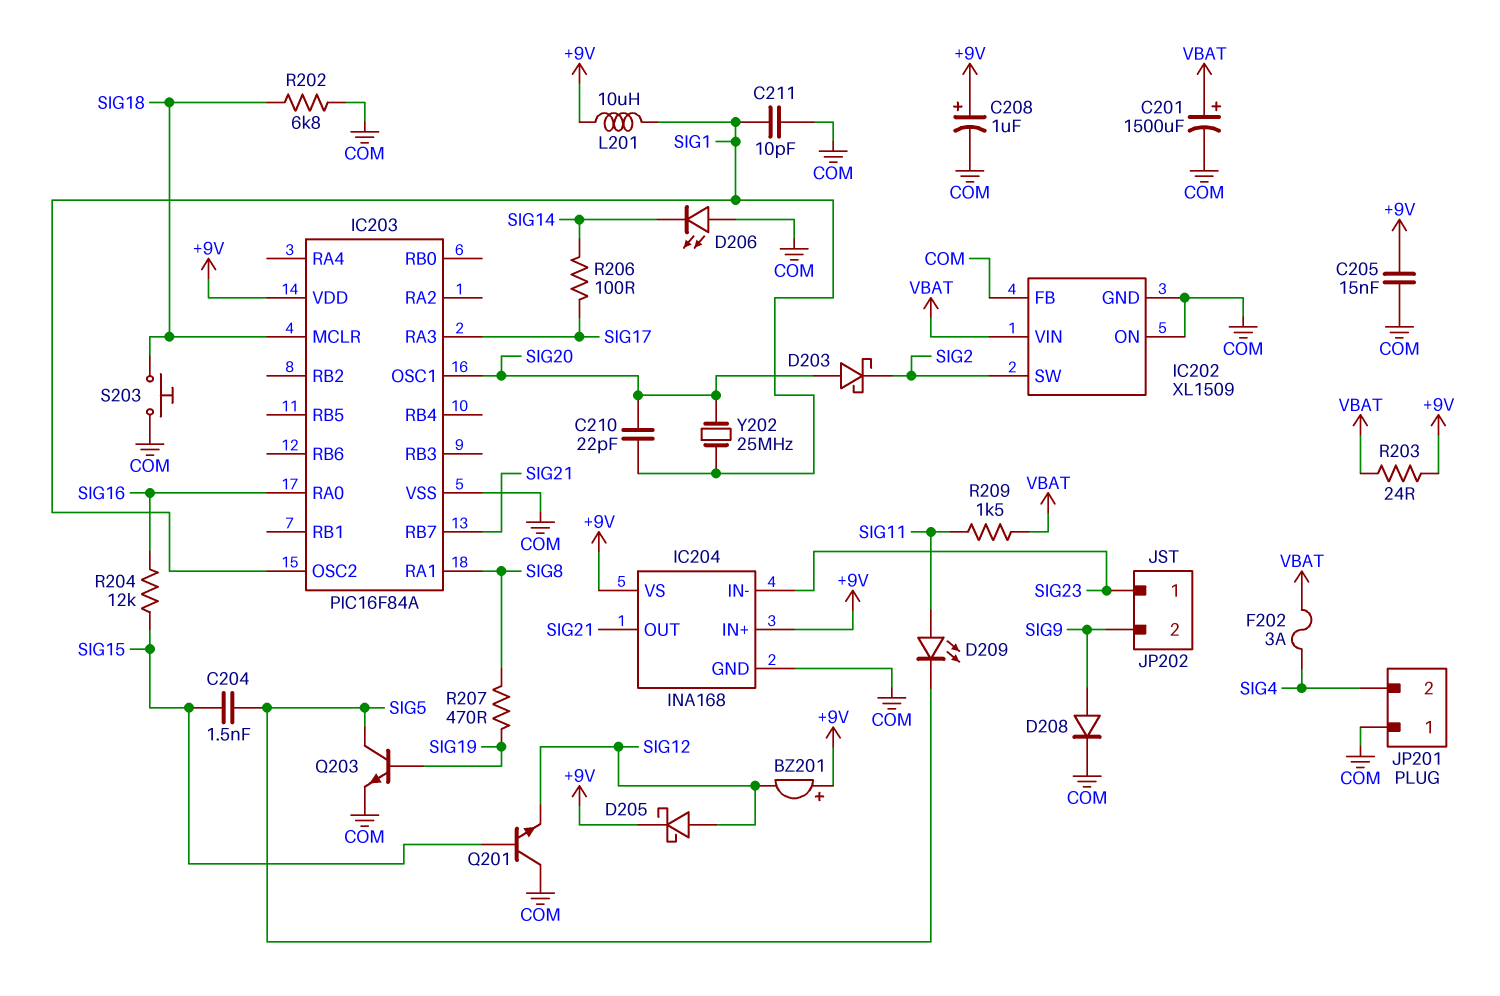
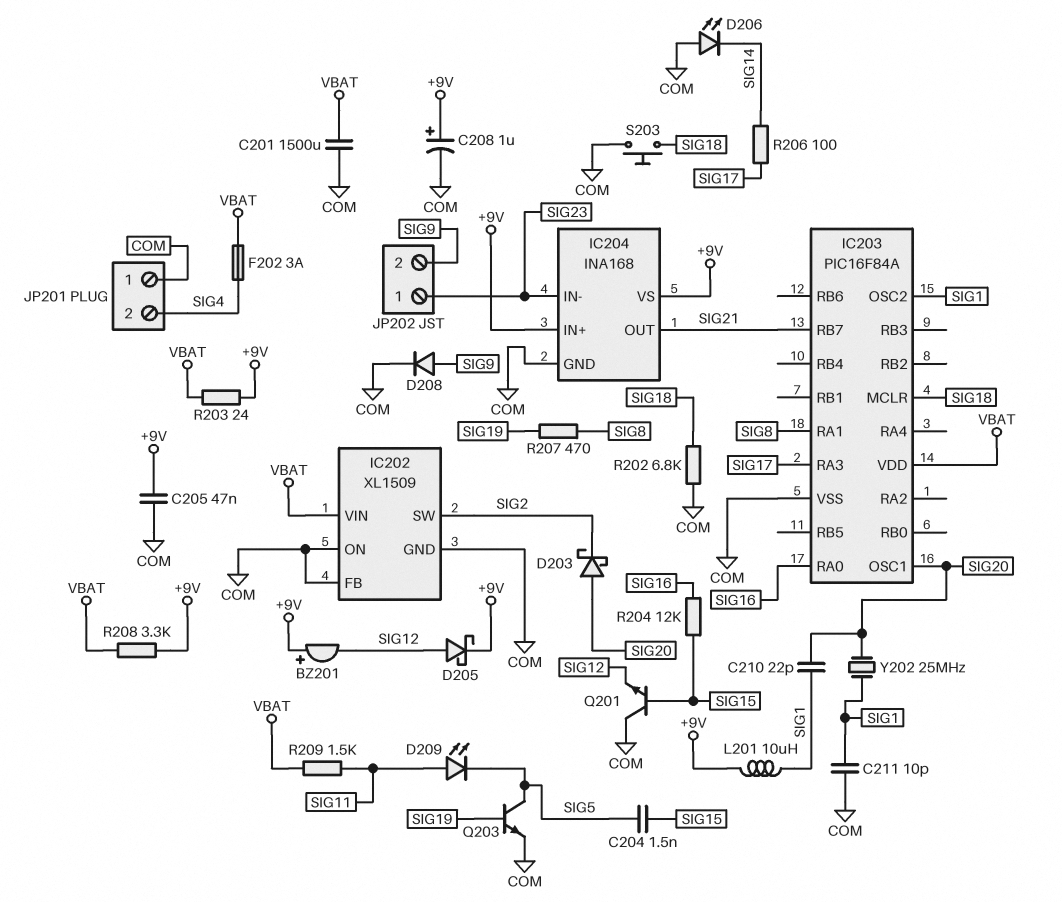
C201: 1500uF (plus VBAT, minus COM) -> 1500uF (COM, VBAT)
C205: 15nF (+9V, COM) -> 47nF (+9V, COM)
IC203 pin VDD: +9V -> VBAT
R208: none -> 3.3k (+9V, VBAT)

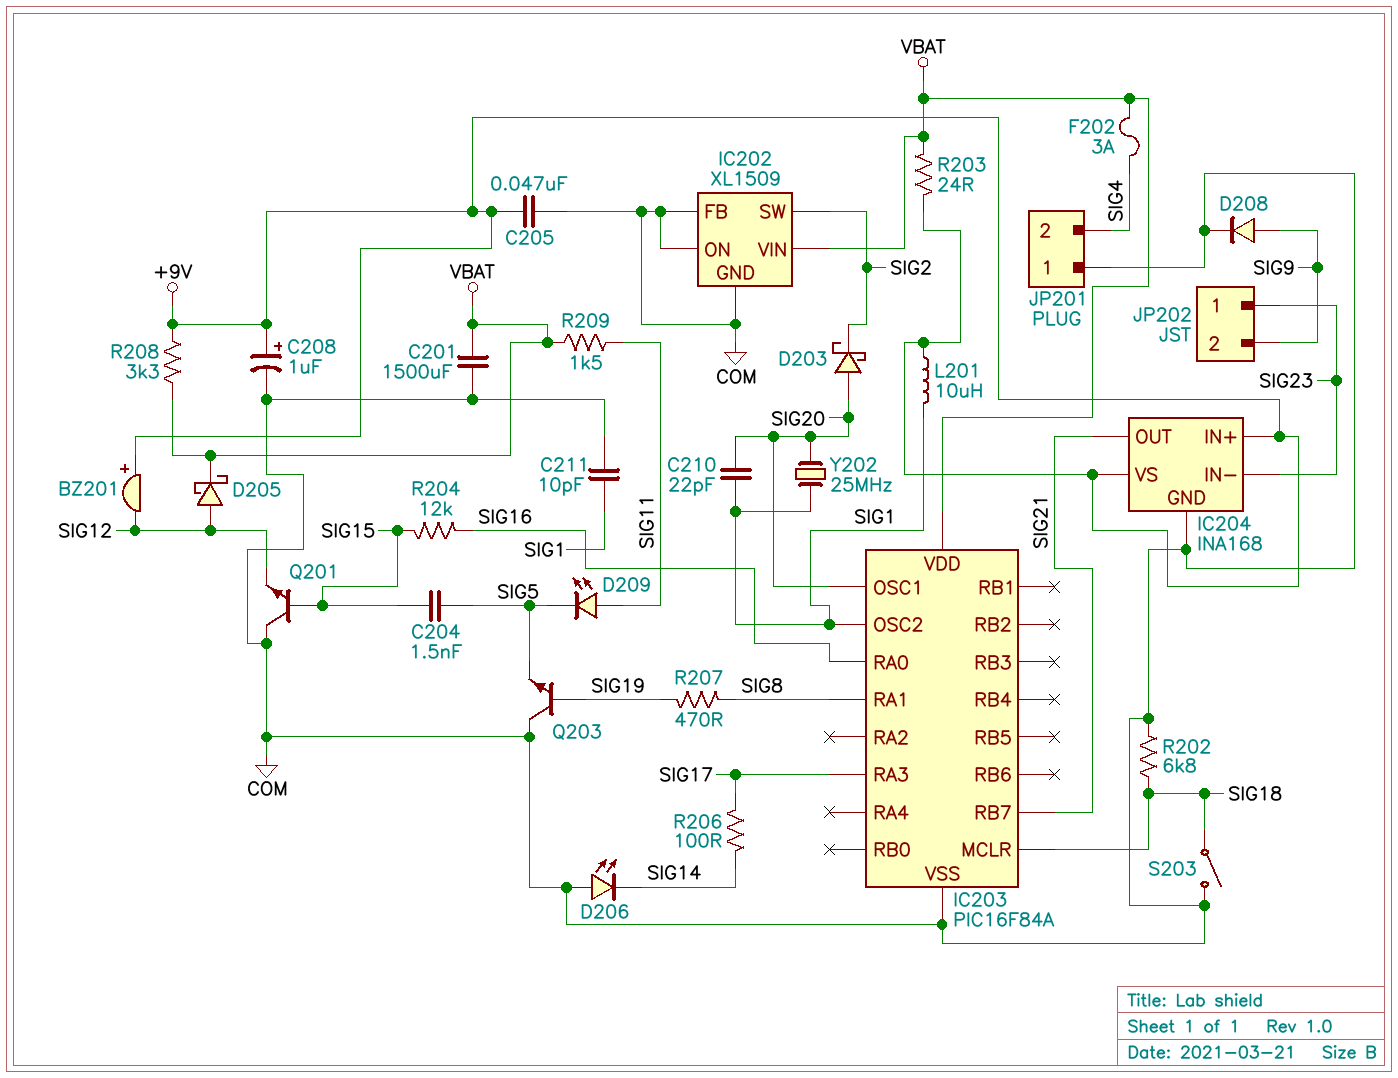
D205: schottky (A SIG12, K +9V) -> schottky (A SIG12, K VBAT)
Q203: NPN (B SIG19, C SIG5, E COM) -> NPN (B SIG19, C COM, E SIG5)
S203: button (COM, SIG18) -> switch (COM, SIG18)

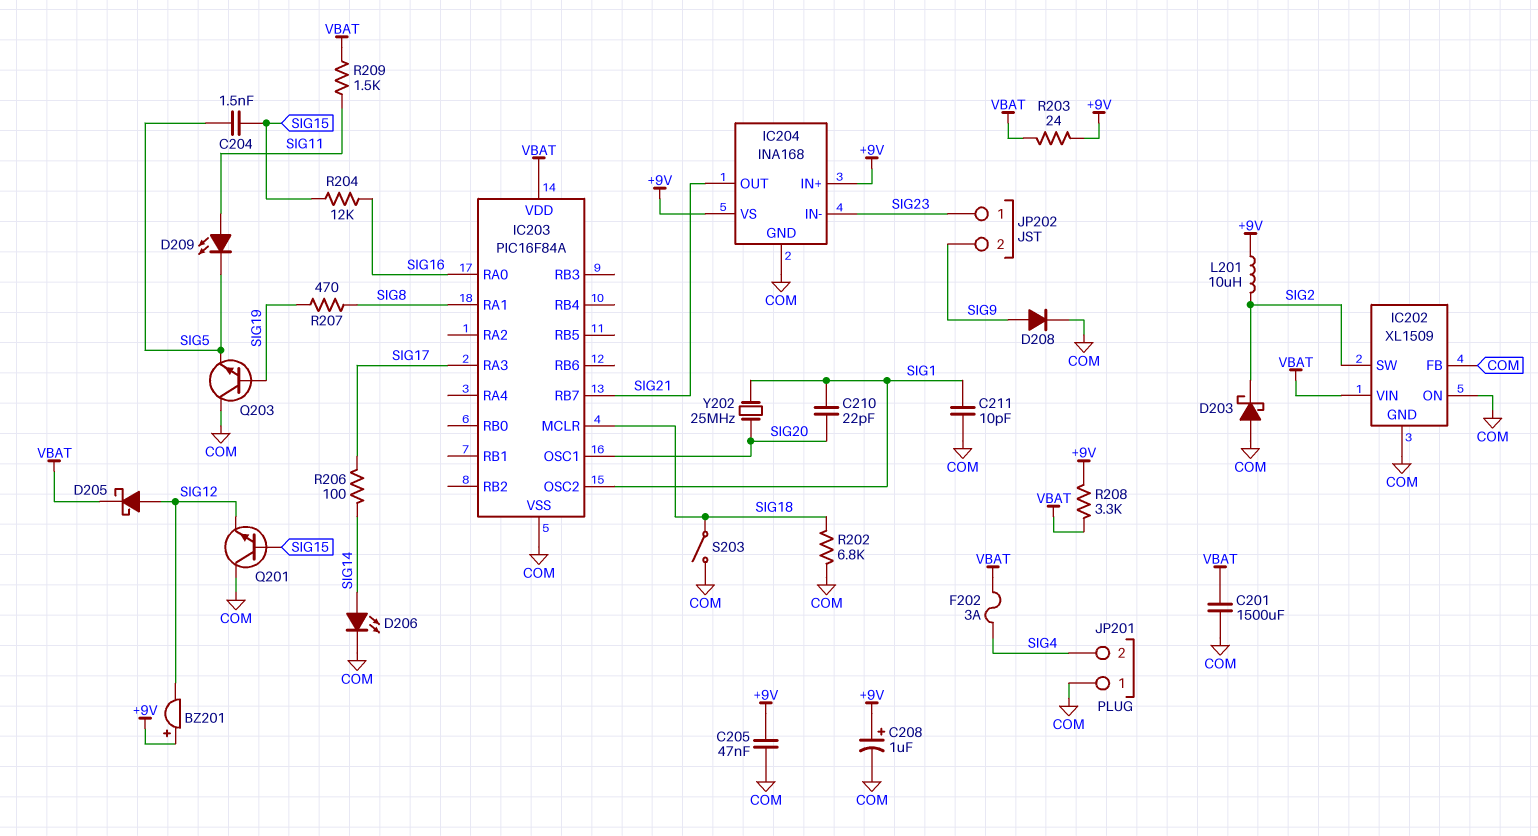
D203: schottky (A SIG20, K SIG2) -> schottky (A COM, K SIG2)
D206: LED (A COM, K SIG14) -> LED (A SIG14, K COM)
L201: 10uH (+9V, SIG1) -> 10uH (+9V, SIG2)

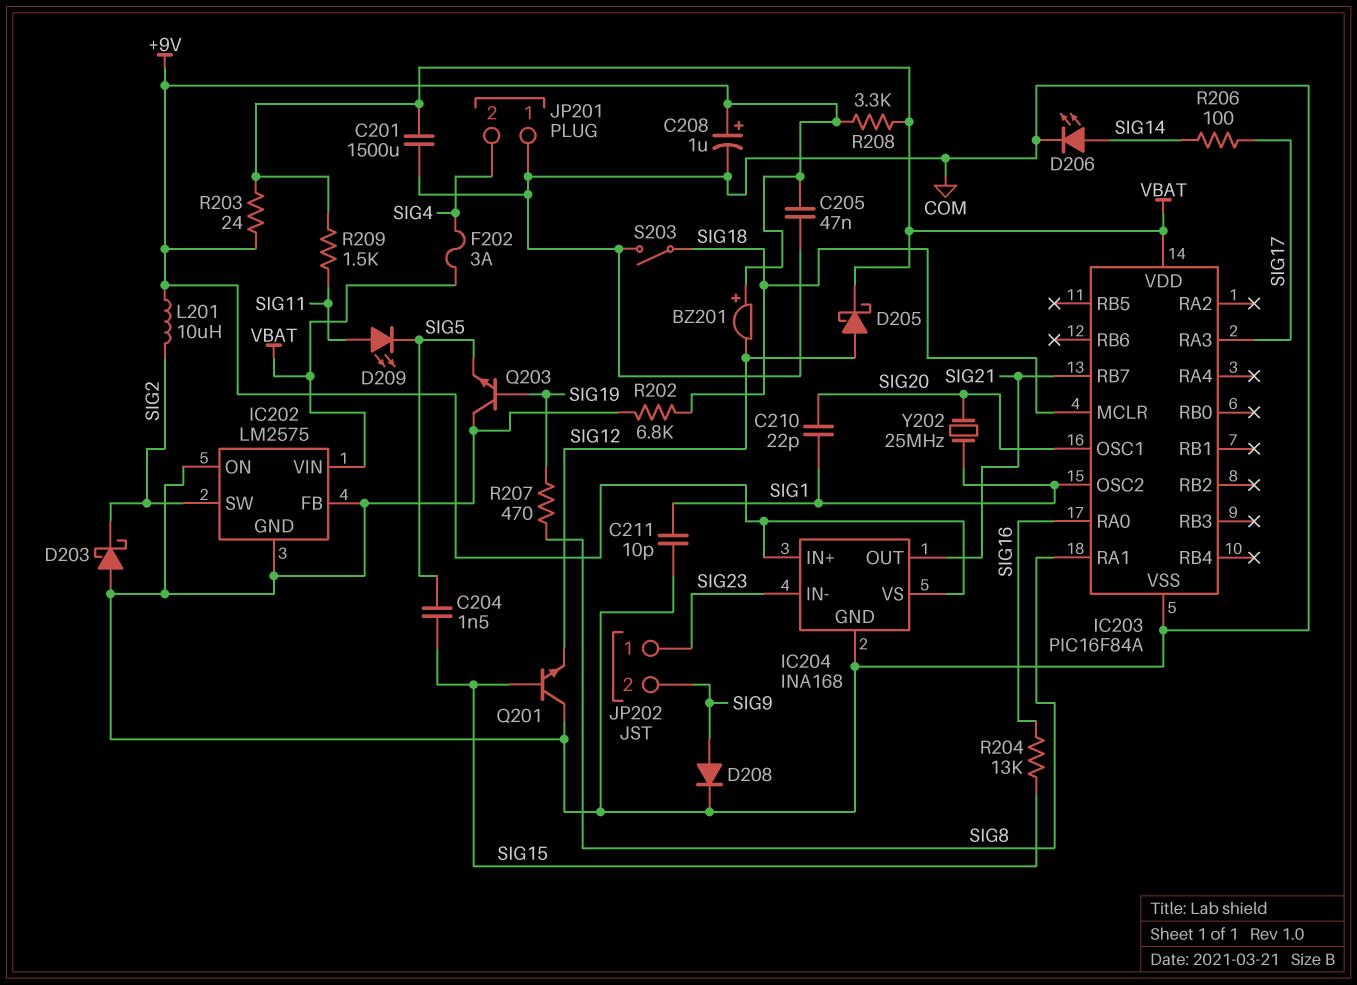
IC202: XL1509 -> LM2575
R204: 12k (SIG15, SIG16) -> 13k (SIG15, SIG16)

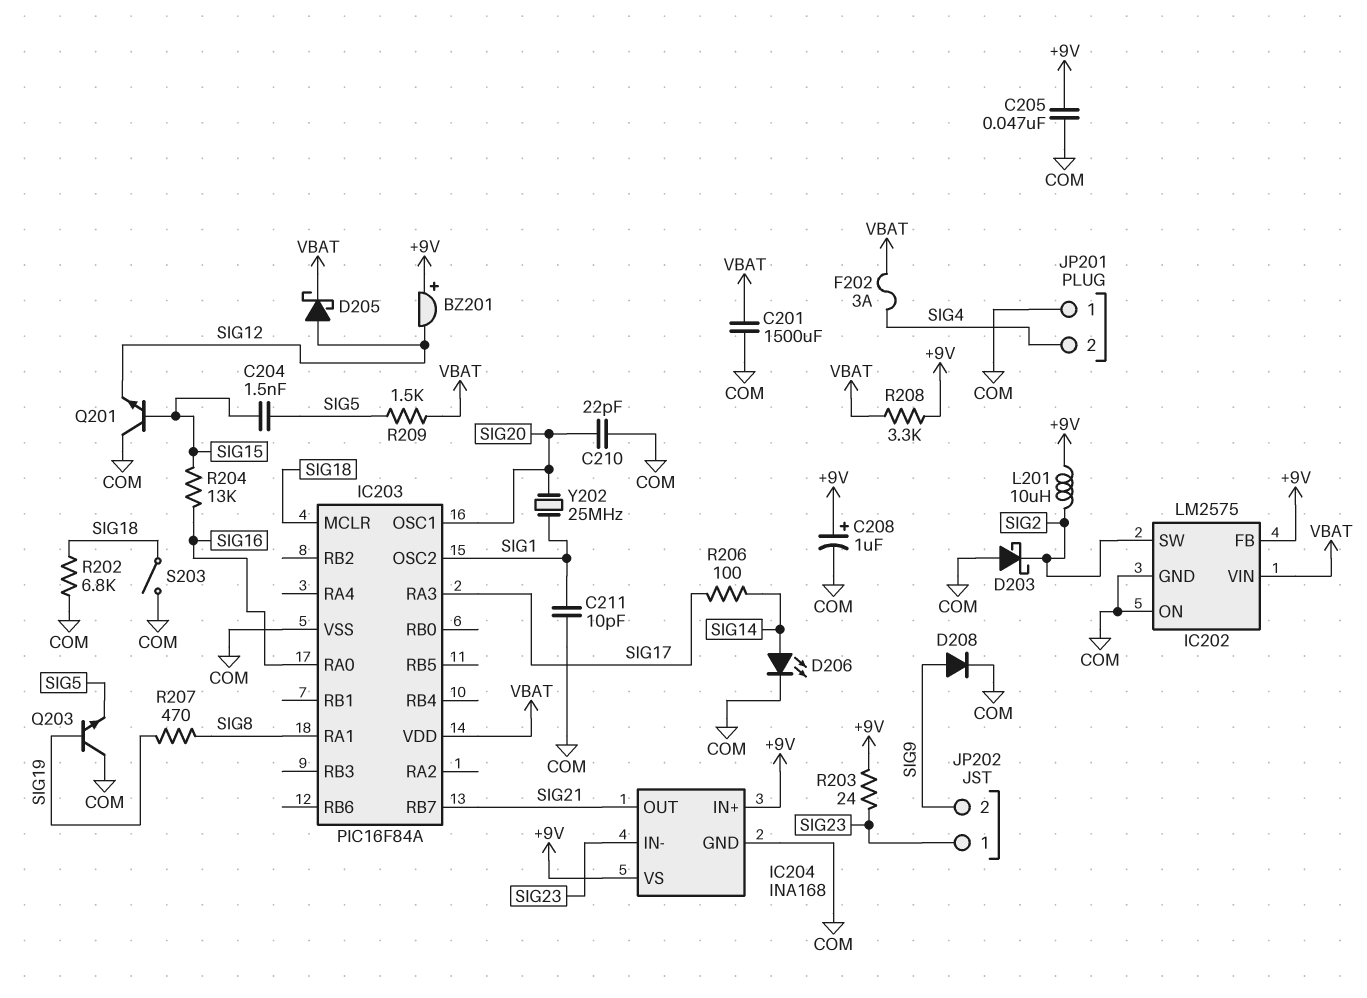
C210: 22pF (SIG1, SIG20) -> 22pF (COM, SIG20)
D209: LED (A SIG11, K SIG5) -> none
IC202 pin FB: COM -> +9V
R203: 24 (+9V, VBAT) -> 24 (+9V, SIG23)
R209: 1.5k (SIG11, VBAT) -> 1.5k (SIG5, VBAT)

